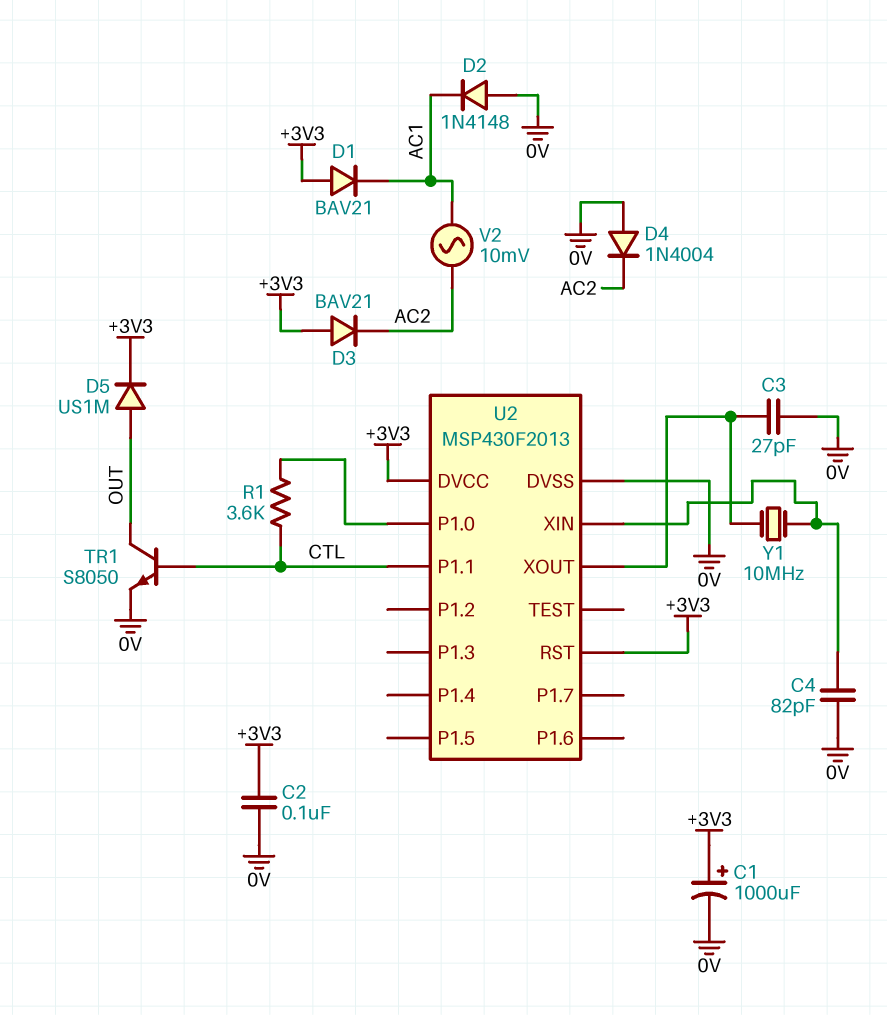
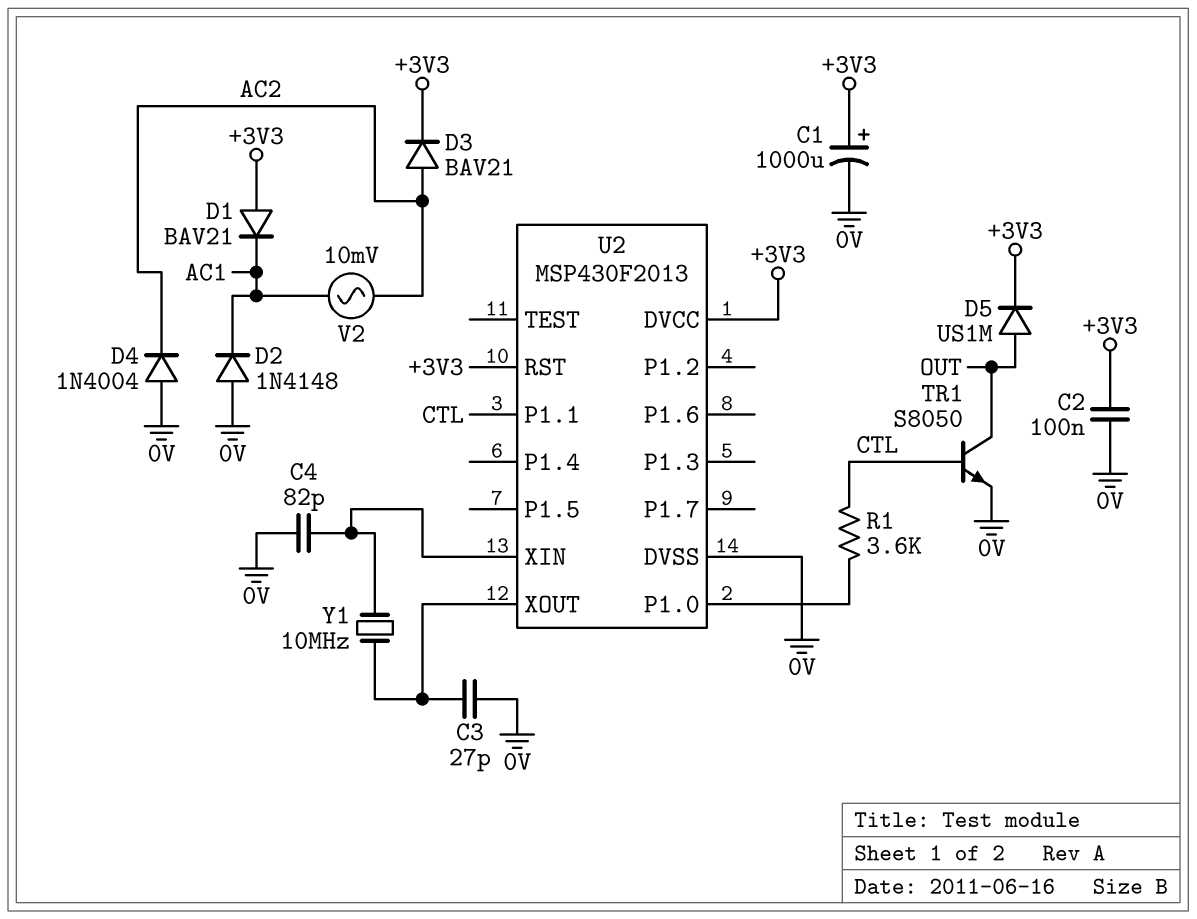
D3: diode BAV21 (A +3V3, K AC2) -> diode BAV21 (A AC2, K +3V3)

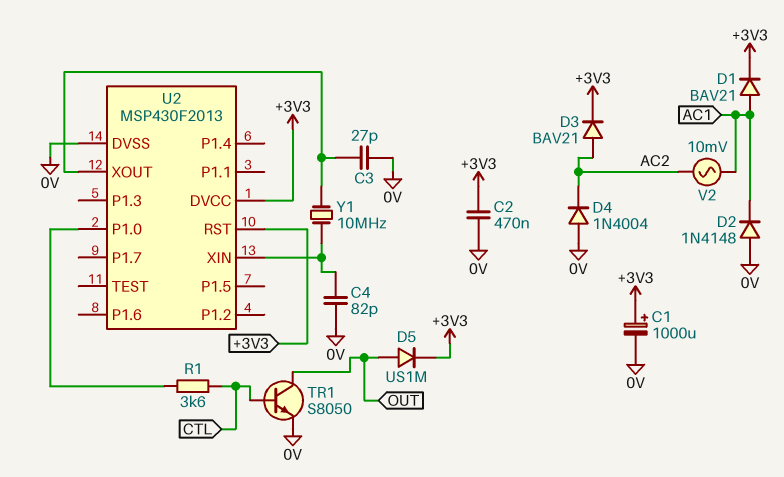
C2: 100nF (+3V3, 0V) -> 470nF (+3V3, 0V)
D1: diode BAV21 (A +3V3, K AC1) -> diode BAV21 (A AC1, K +3V3)
U2 pin P1.1: CTL -> none

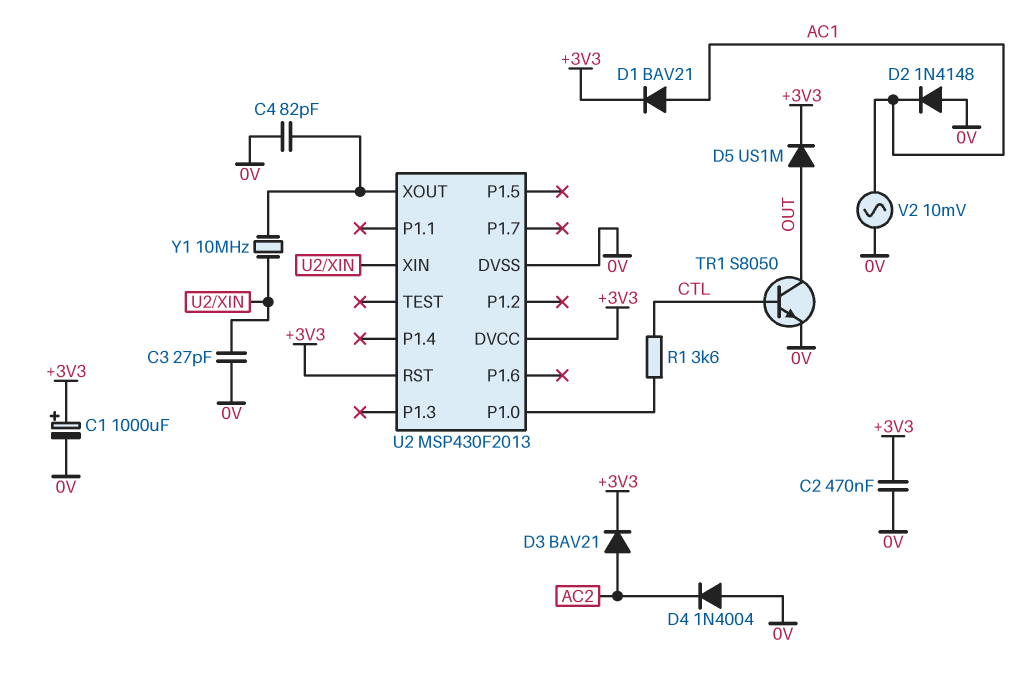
C3: 27pF (0V, U2/XOUT) -> 27pF (0V, U2/XIN)
C4: 82pF (0V, U2/XIN) -> 82pF (0V, U2/XOUT)
V2: AC 10mV (AC1, AC2) -> AC 10mV (0V, AC1)

